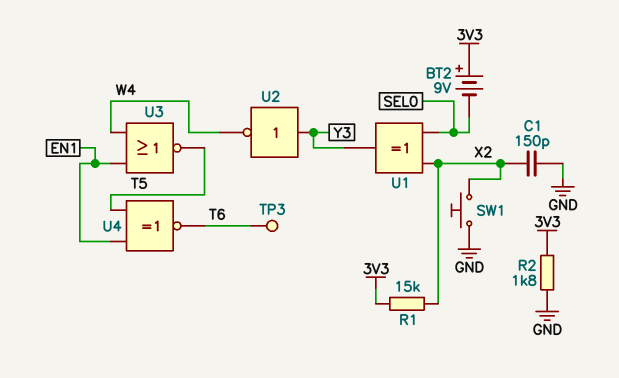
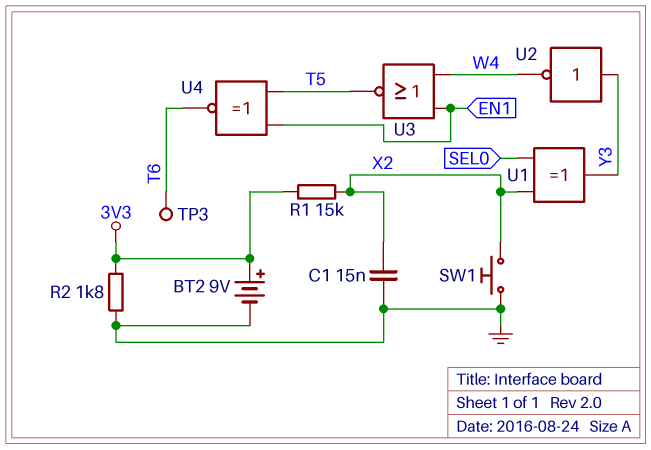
BT2: 9V (plus 3V3, minus SEL0) -> 9V (plus 3V3, minus GND)
C1: 150pF (GND, X2) -> 15nF (GND, X2)

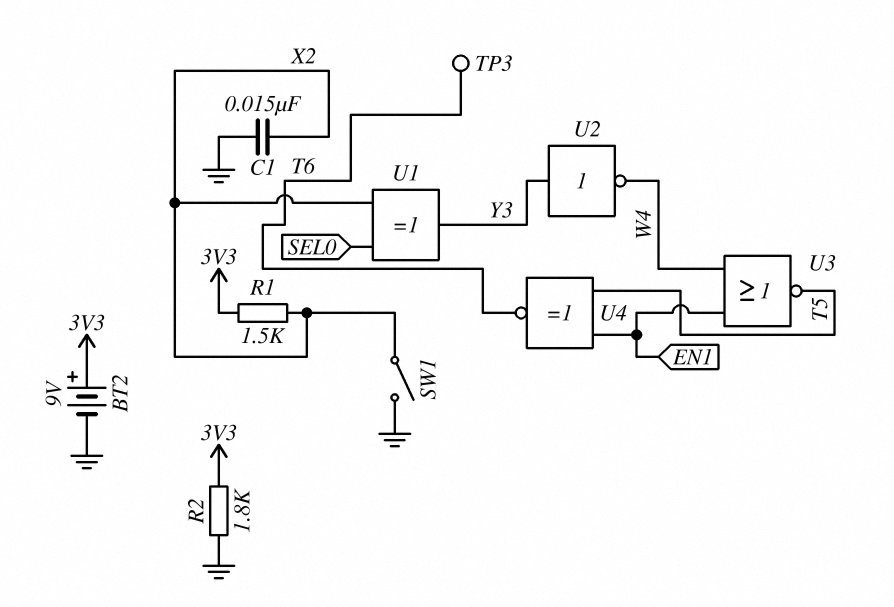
R1: 15k (3V3, X2) -> 1.5k (3V3, X2)
SW1: button (GND, X2) -> switch (GND, X2)

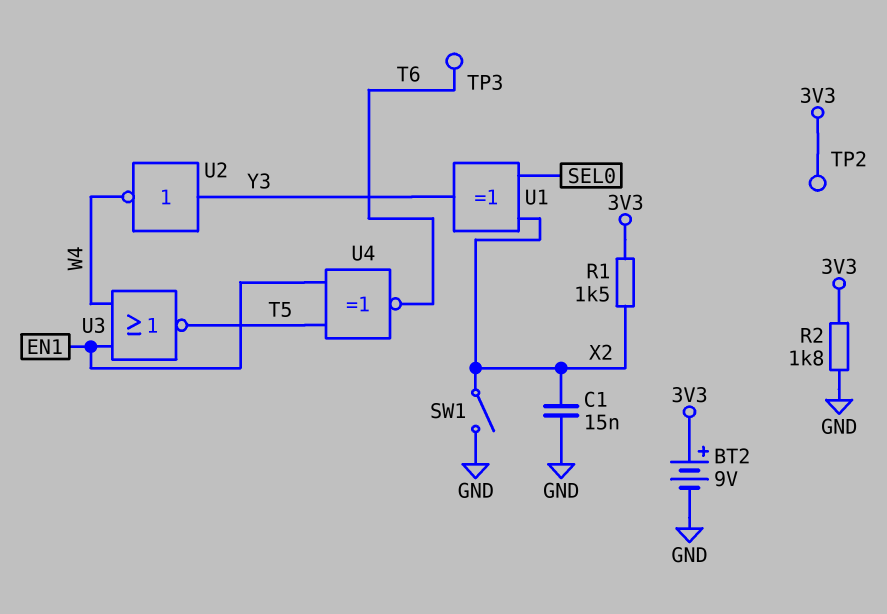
TP2: none -> test point (3V3)

